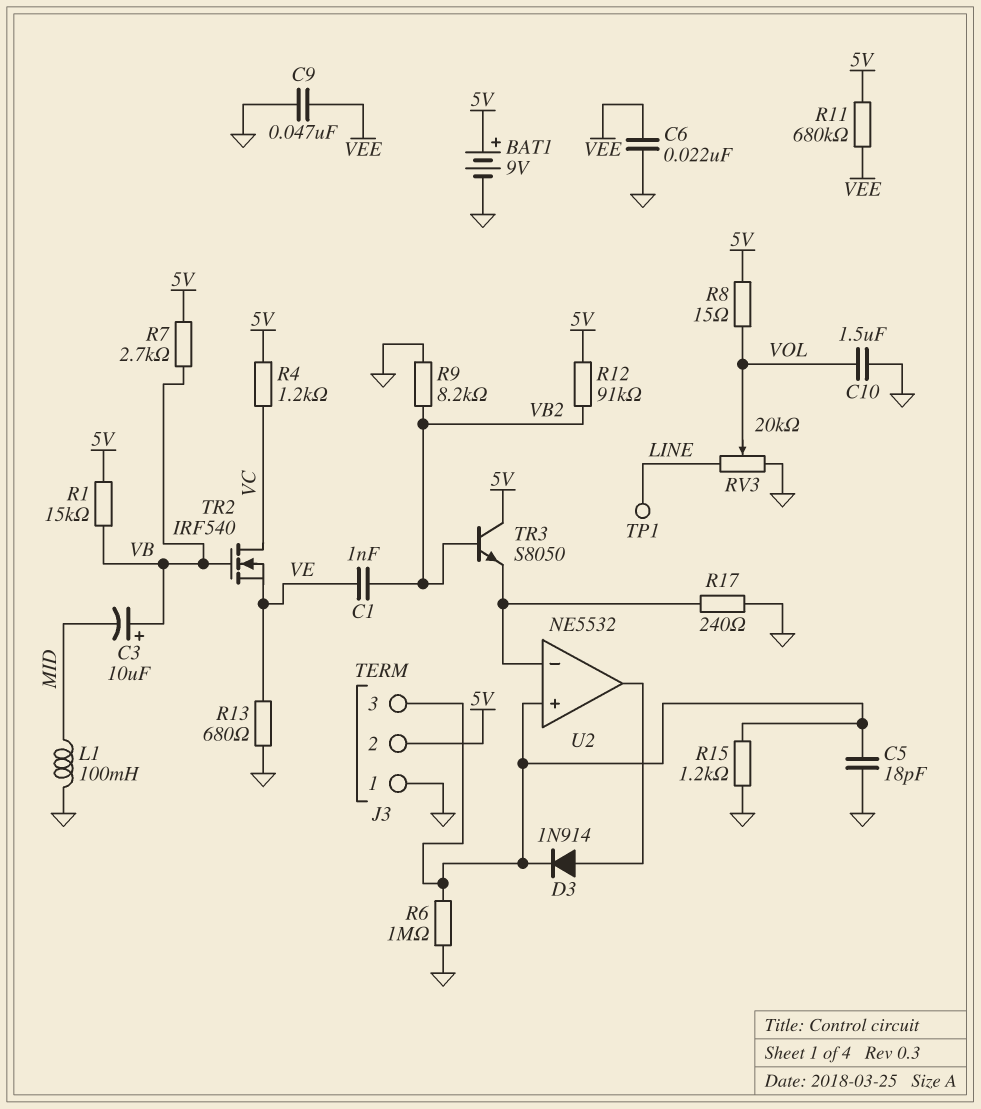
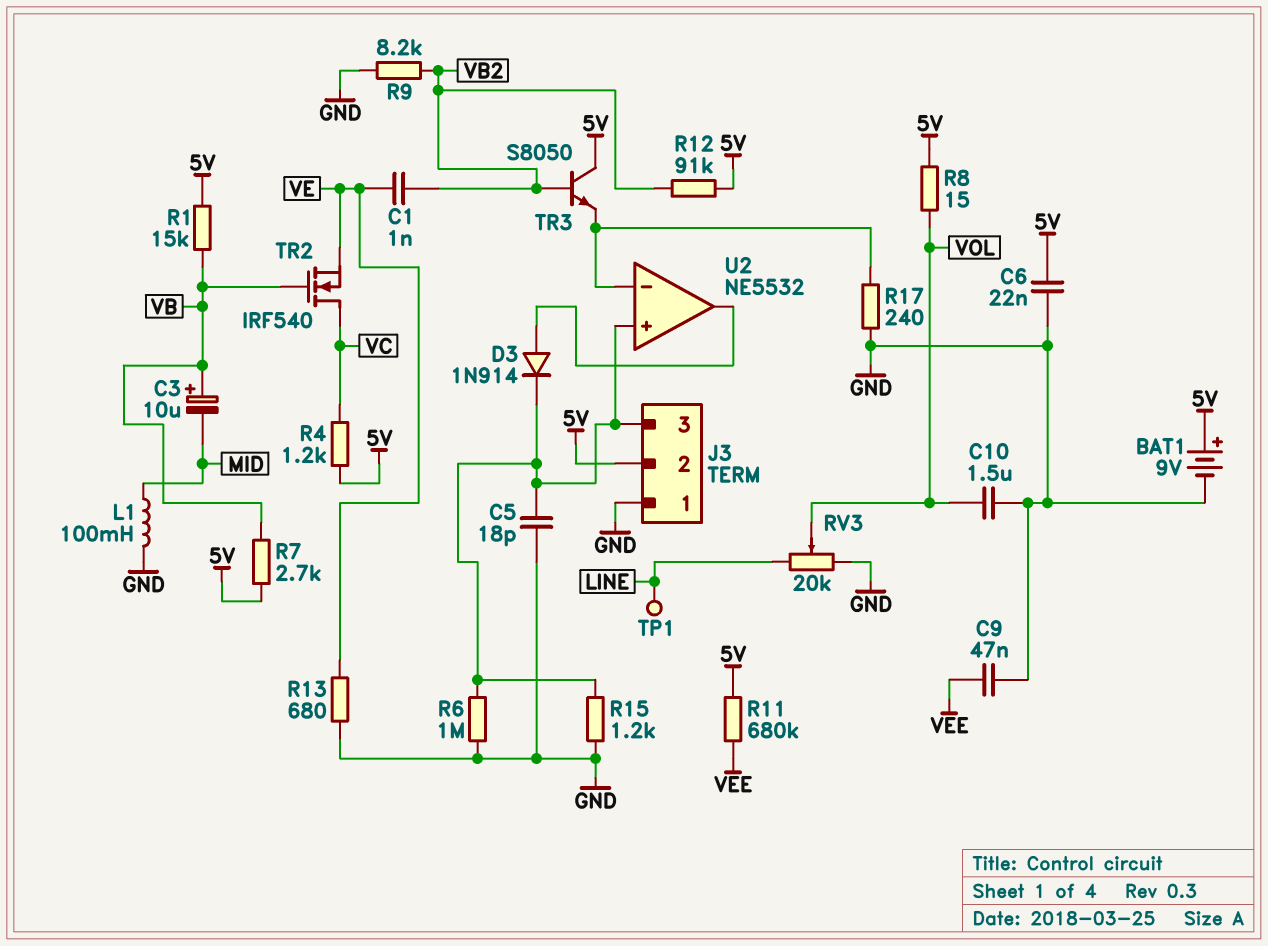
C6: 22nF (GND, VEE) -> 22nF (5V, GND)

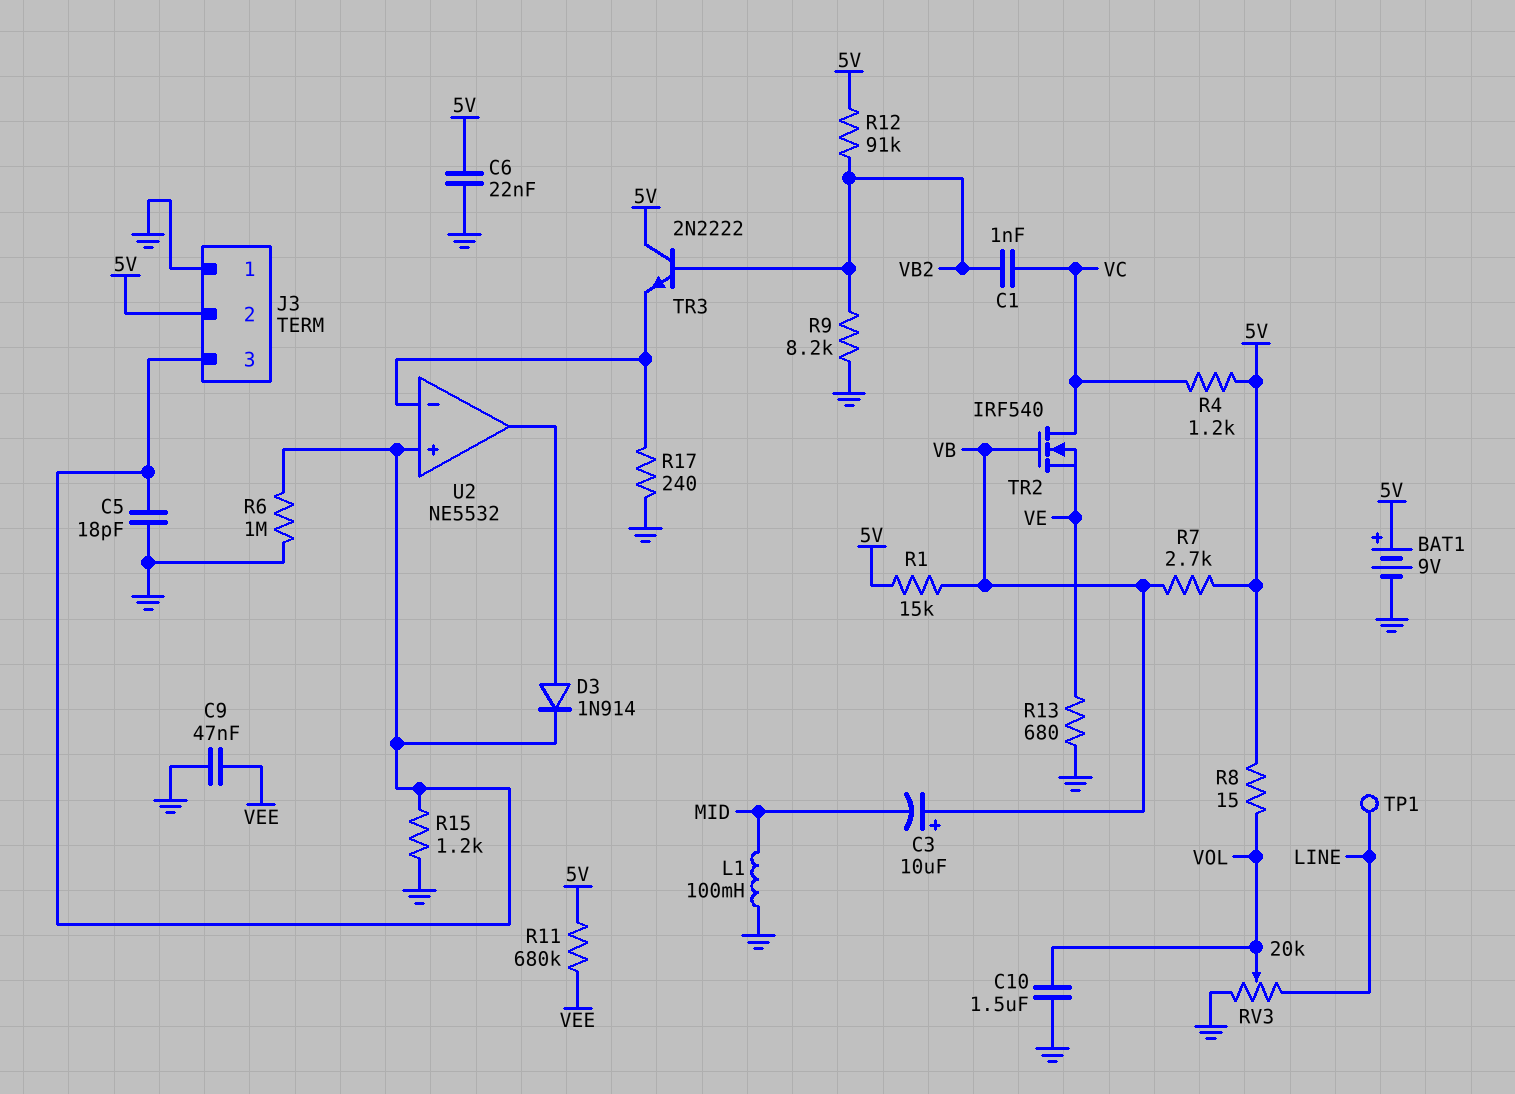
C1: 1nF (VB2, VE) -> 1nF (VB2, VC)
TR3: NPN S8050 (B VB2, C 5V, E U2/in-) -> NPN 2N2222 (B VB2, C 5V, E U2/in-)

